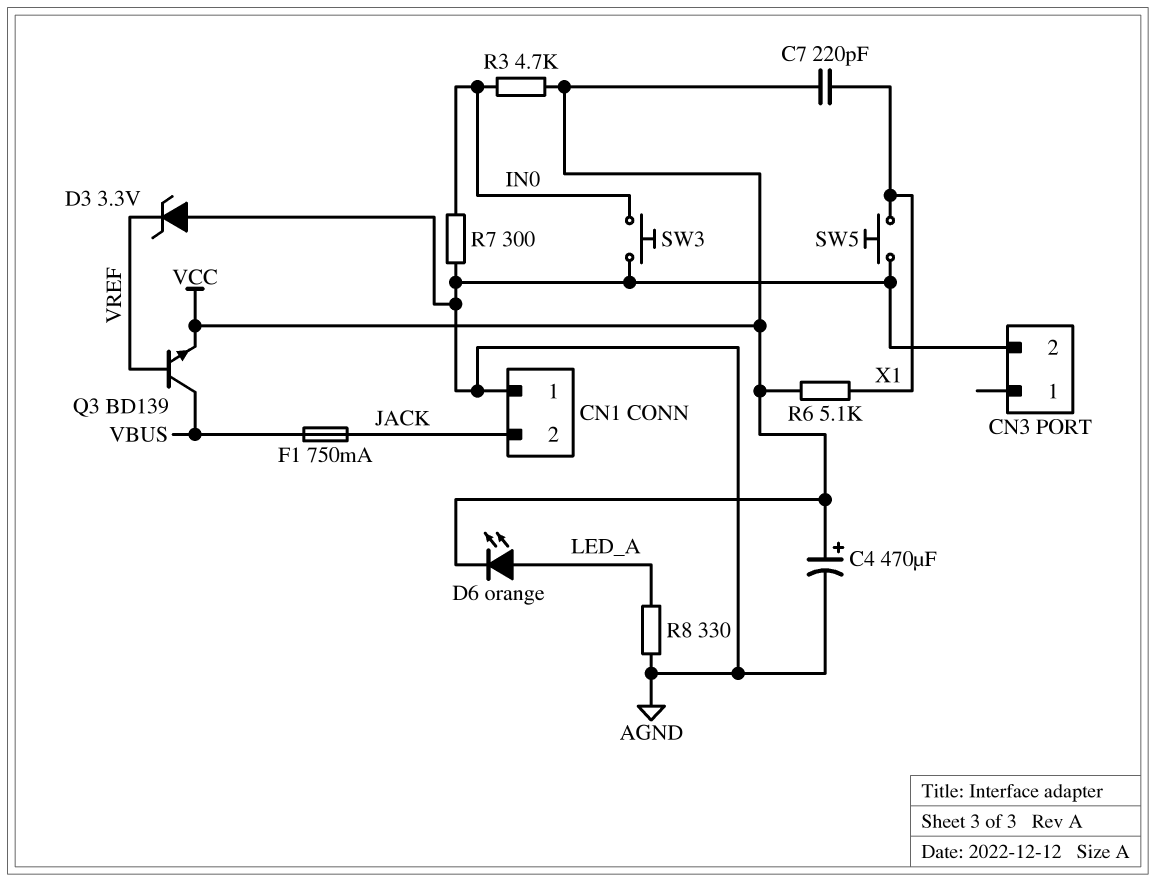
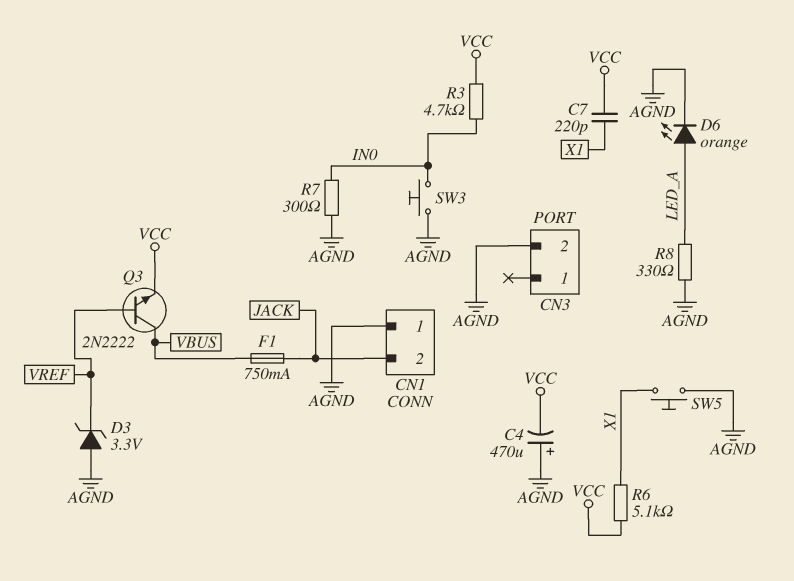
C4: 470uF (plus VCC, minus AGND) -> 470uF (plus AGND, minus VCC)
D6: LED orange (A LED_A, K VCC) -> LED orange (A LED_A, K AGND)
Q3: NPN BD139 (B VREF, C VBUS, E VCC) -> NPN 2N2222 (B VREF, C VBUS, E VCC)

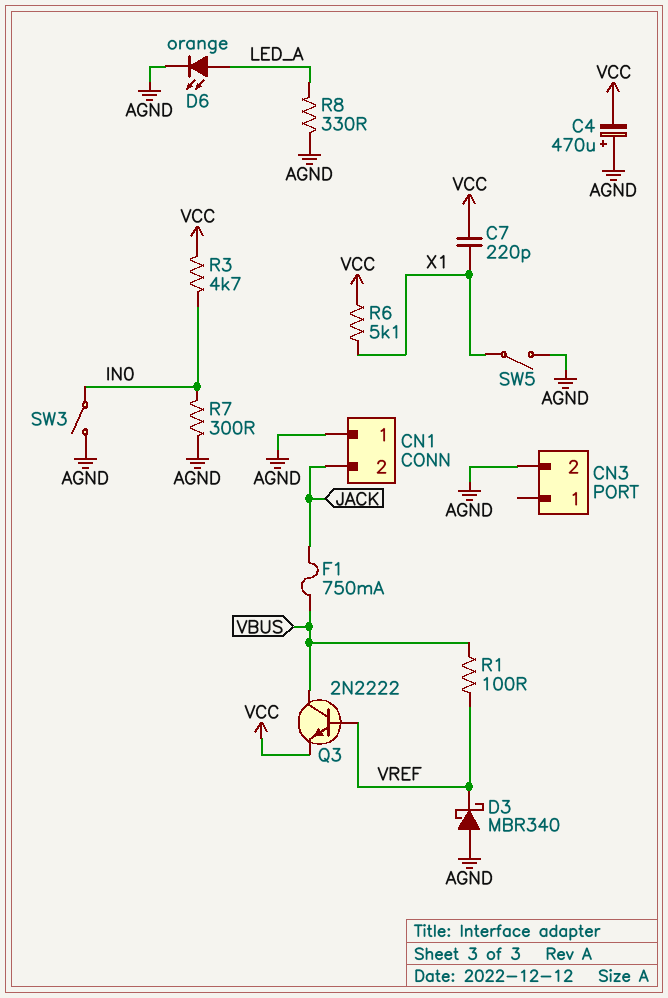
D3: zener 3.3V (A AGND, K VREF) -> schottky MBR340 (A AGND, K VREF)
R1: none -> 100 (VBUS, VREF)
SW3: button (AGND, IN0) -> switch (AGND, IN0)
SW5: button (AGND, X1) -> switch (AGND, X1)

